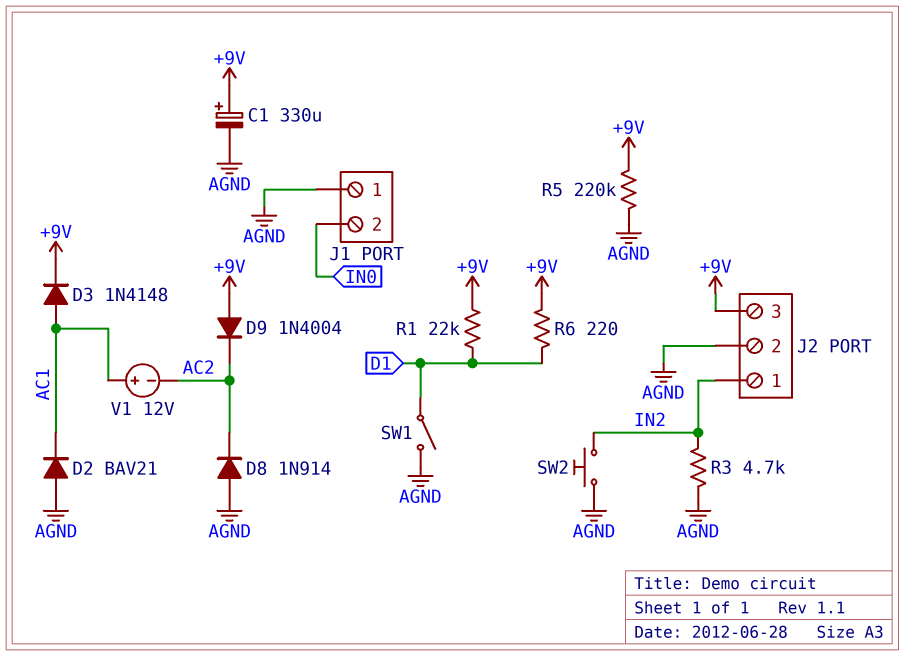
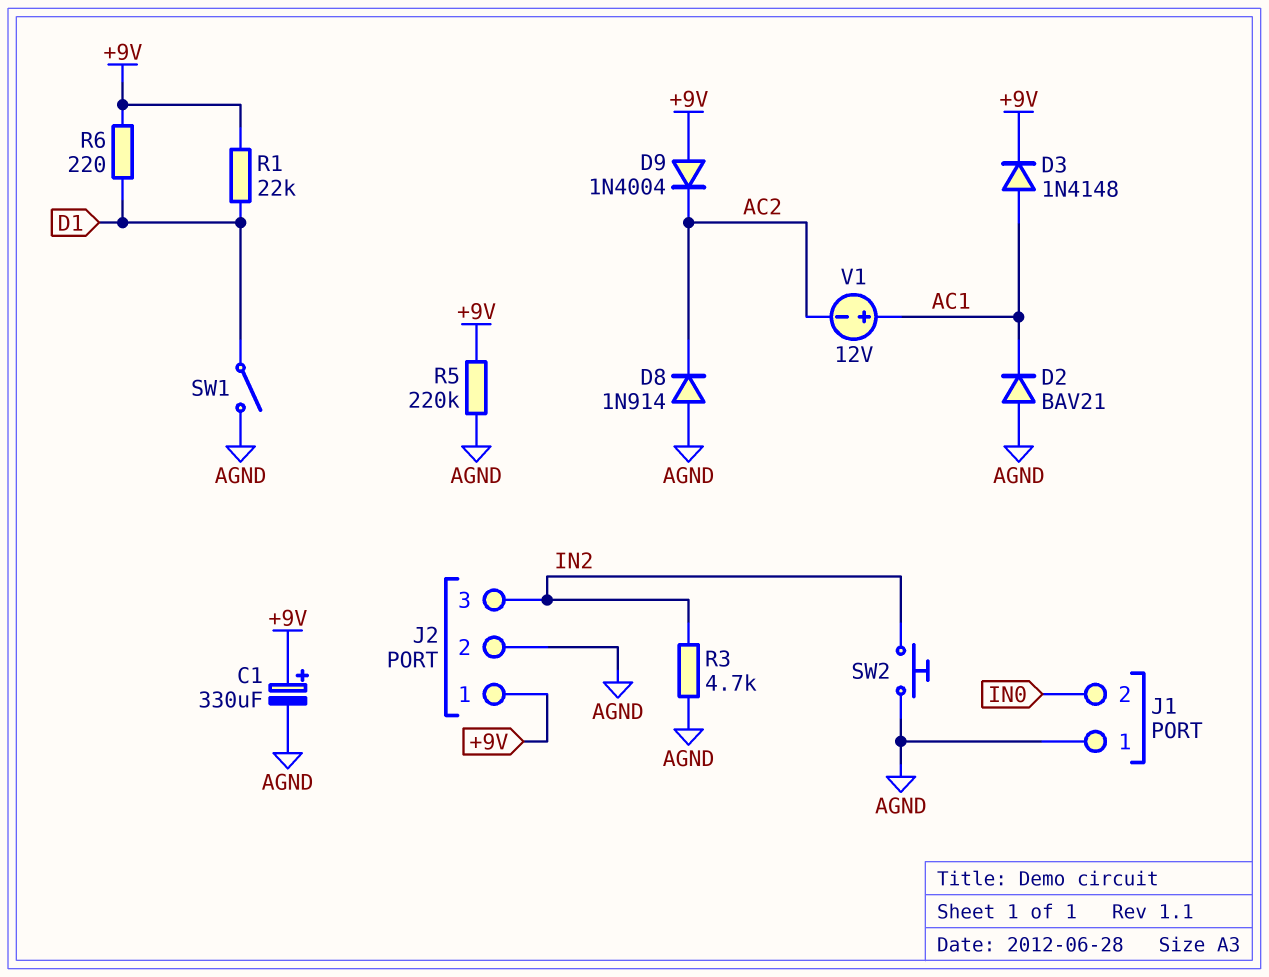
J2 pin 1: IN2 -> +9V
J2 pin 3: +9V -> IN2

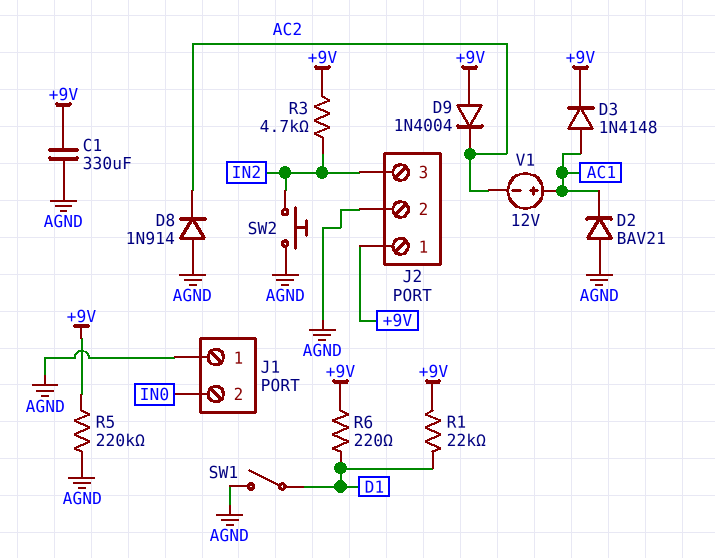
C1: 330uF (plus +9V, minus AGND) -> 330uF (+9V, AGND)
R3: 4.7k (AGND, IN2) -> 4.7k (+9V, IN2)

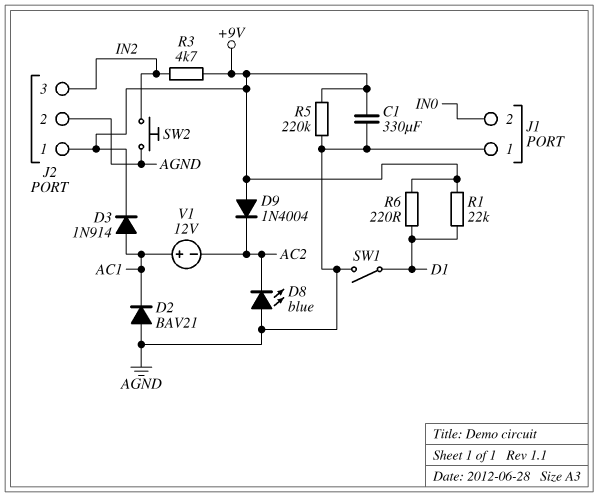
D3: diode 1N4148 (A AC1, K +9V) -> diode 1N914 (A AC1, K +9V)
D8: diode 1N914 (A AGND, K AC2) -> LED blue (A AGND, K AC2)

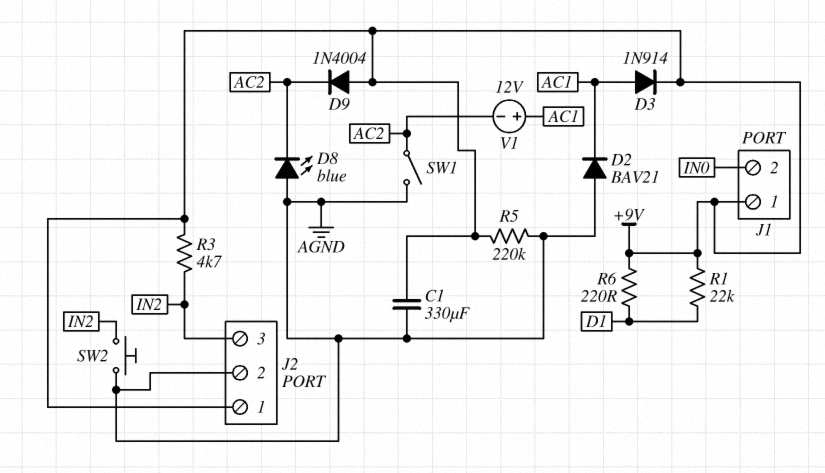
J1 pin 1: AGND -> +9V
SW1: switch (AGND, D1) -> switch (AC2, AGND)

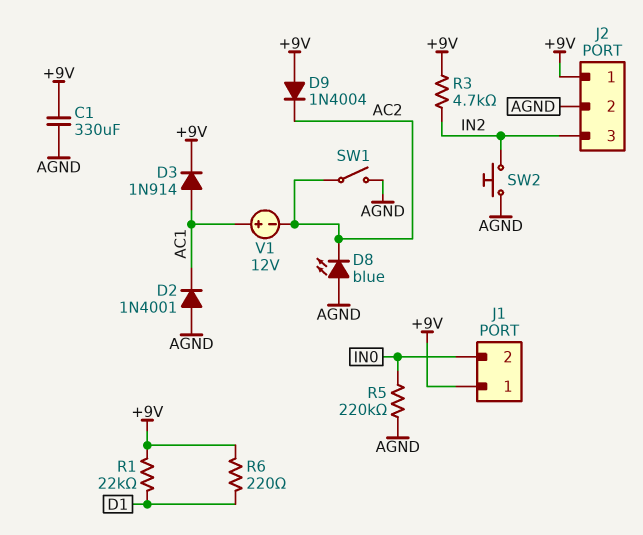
D2: diode BAV21 (A AGND, K AC1) -> diode 1N4001 (A AGND, K AC1)
R5: 220k (+9V, AGND) -> 220k (AGND, IN0)

